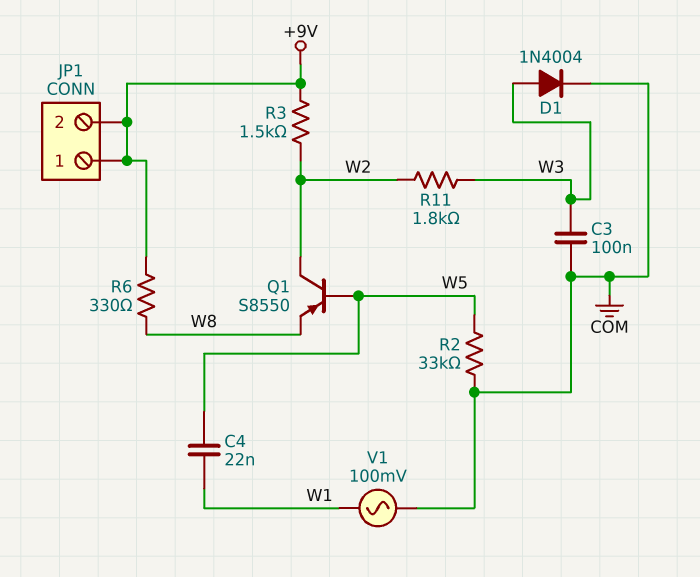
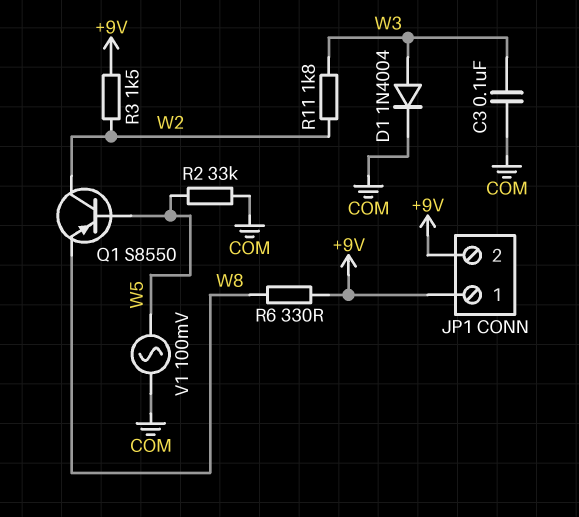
C4: 22nF (W1, W5) -> none
V1: AC 100mV (COM, W1) -> AC 100mV (COM, W5)

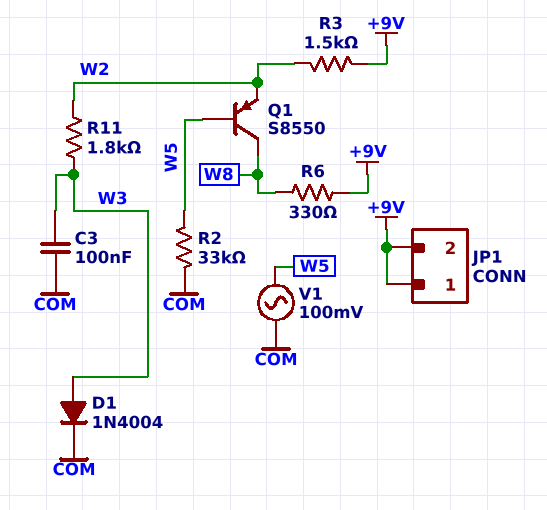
Q1: PNP S8550 (B W5, C W2, E W8) -> PNP S8550 (B W5, C W8, E W2)

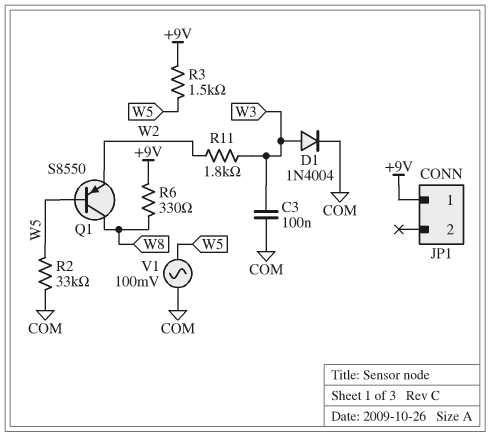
JP1 pin 2: +9V -> none
R3: 1.5k (+9V, W2) -> 1.5k (+9V, W5)

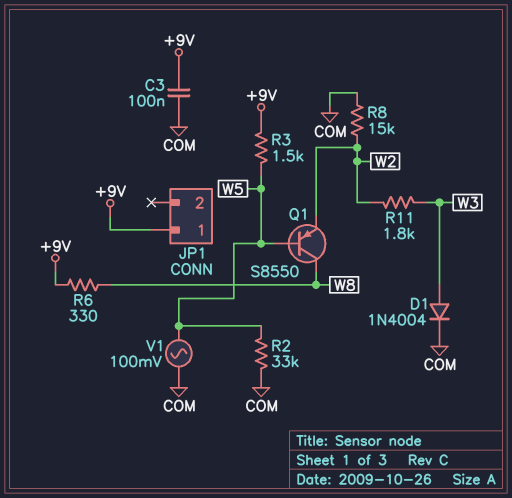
C3: 100nF (COM, W3) -> 100nF (+9V, COM)
R8: none -> 15k (COM, W2)

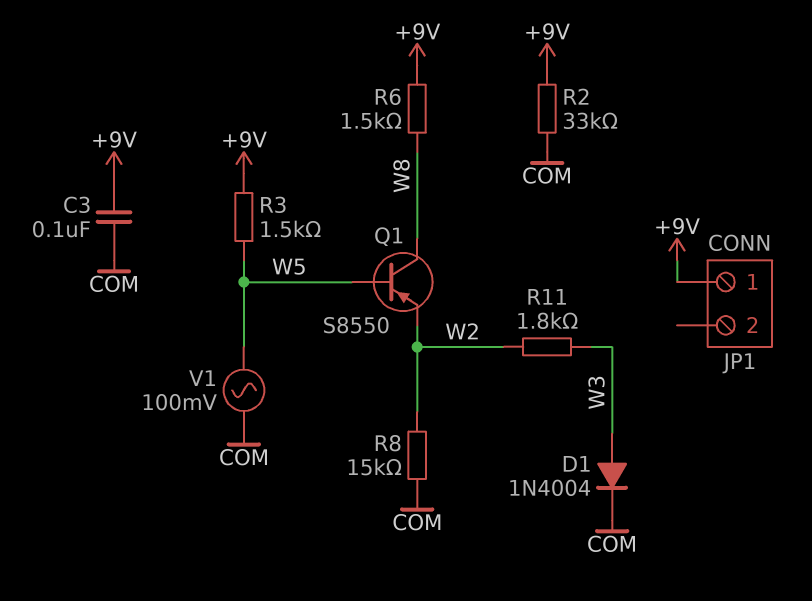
R2: 33k (COM, W5) -> 33k (+9V, COM)
R6: 330 (+9V, W8) -> 1.5k (+9V, W8)

